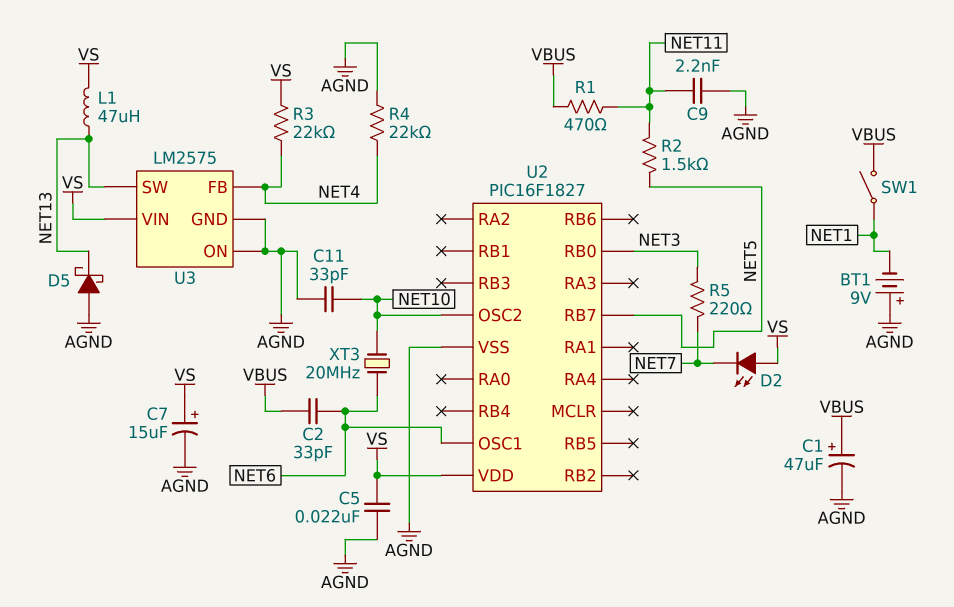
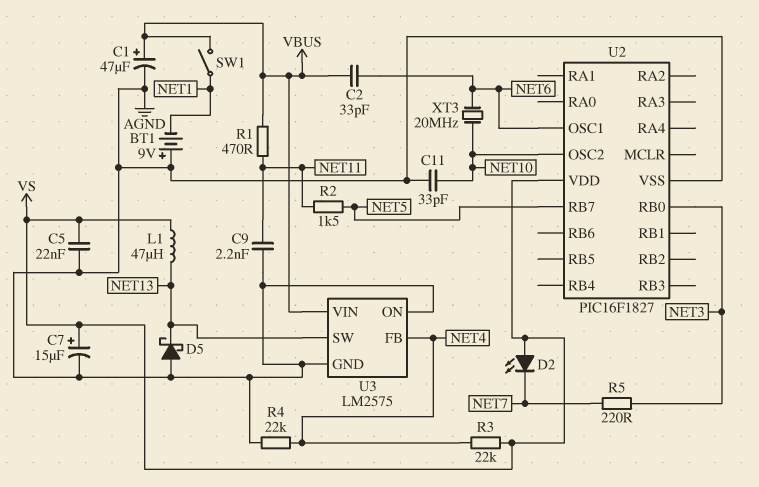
U3 pin VIN: VS -> VBUS

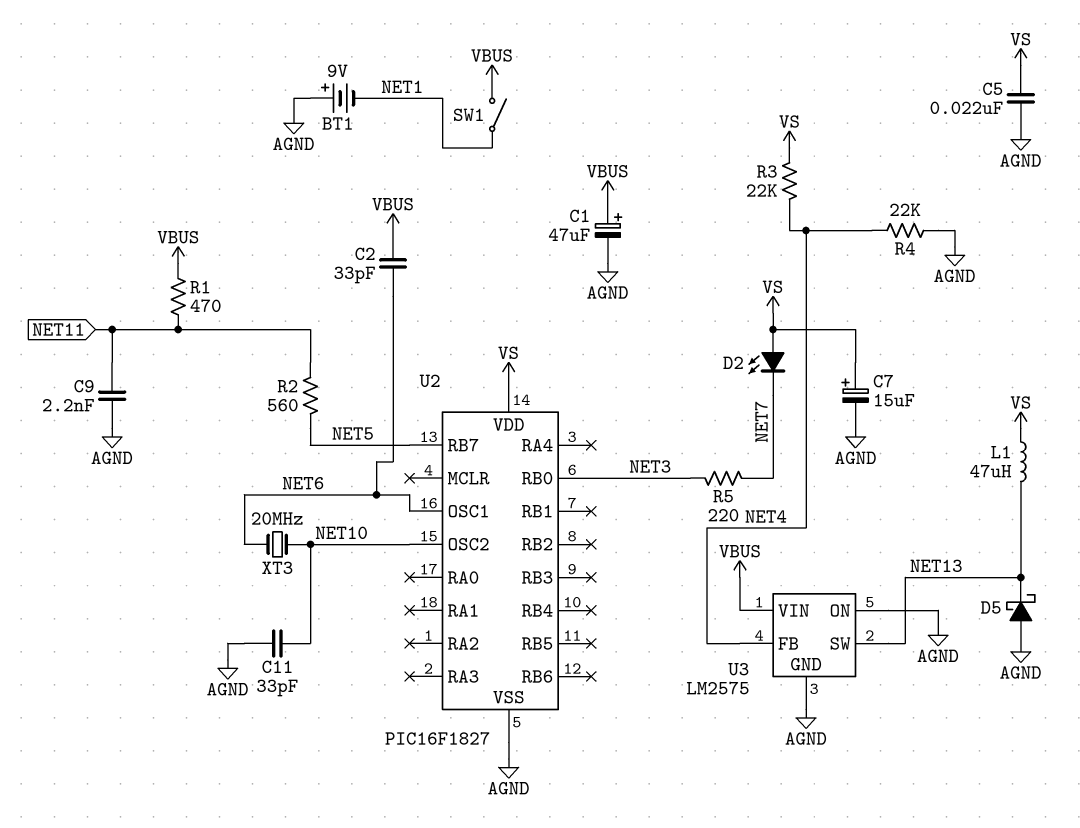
R2: 1.5k (NET5, NET11) -> 560 (NET5, NET11)

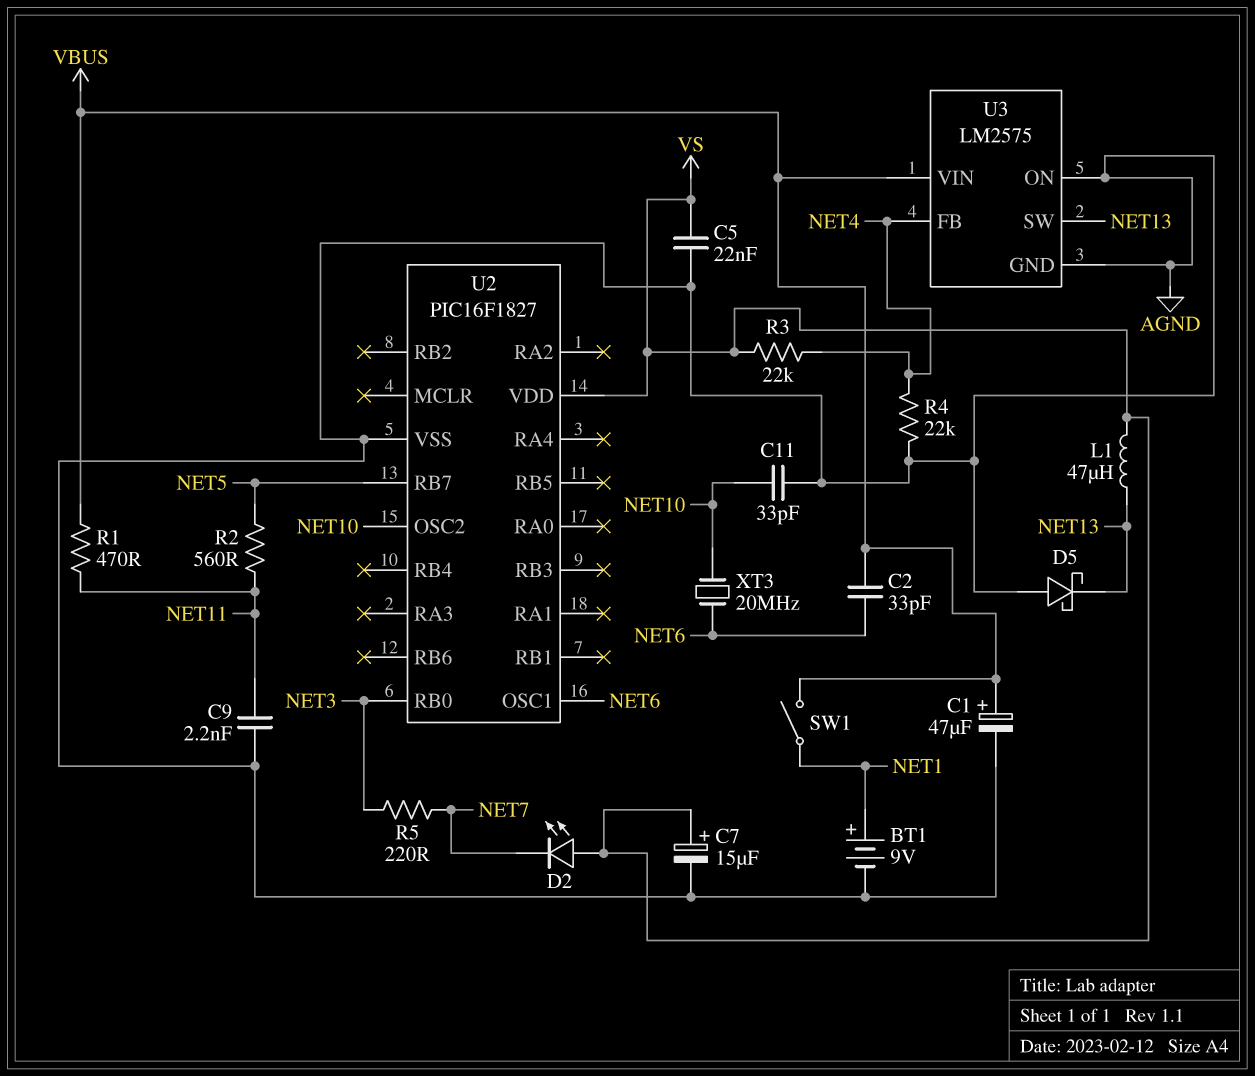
BT1: 9V (plus AGND, minus NET1) -> 9V (plus NET1, minus AGND)

